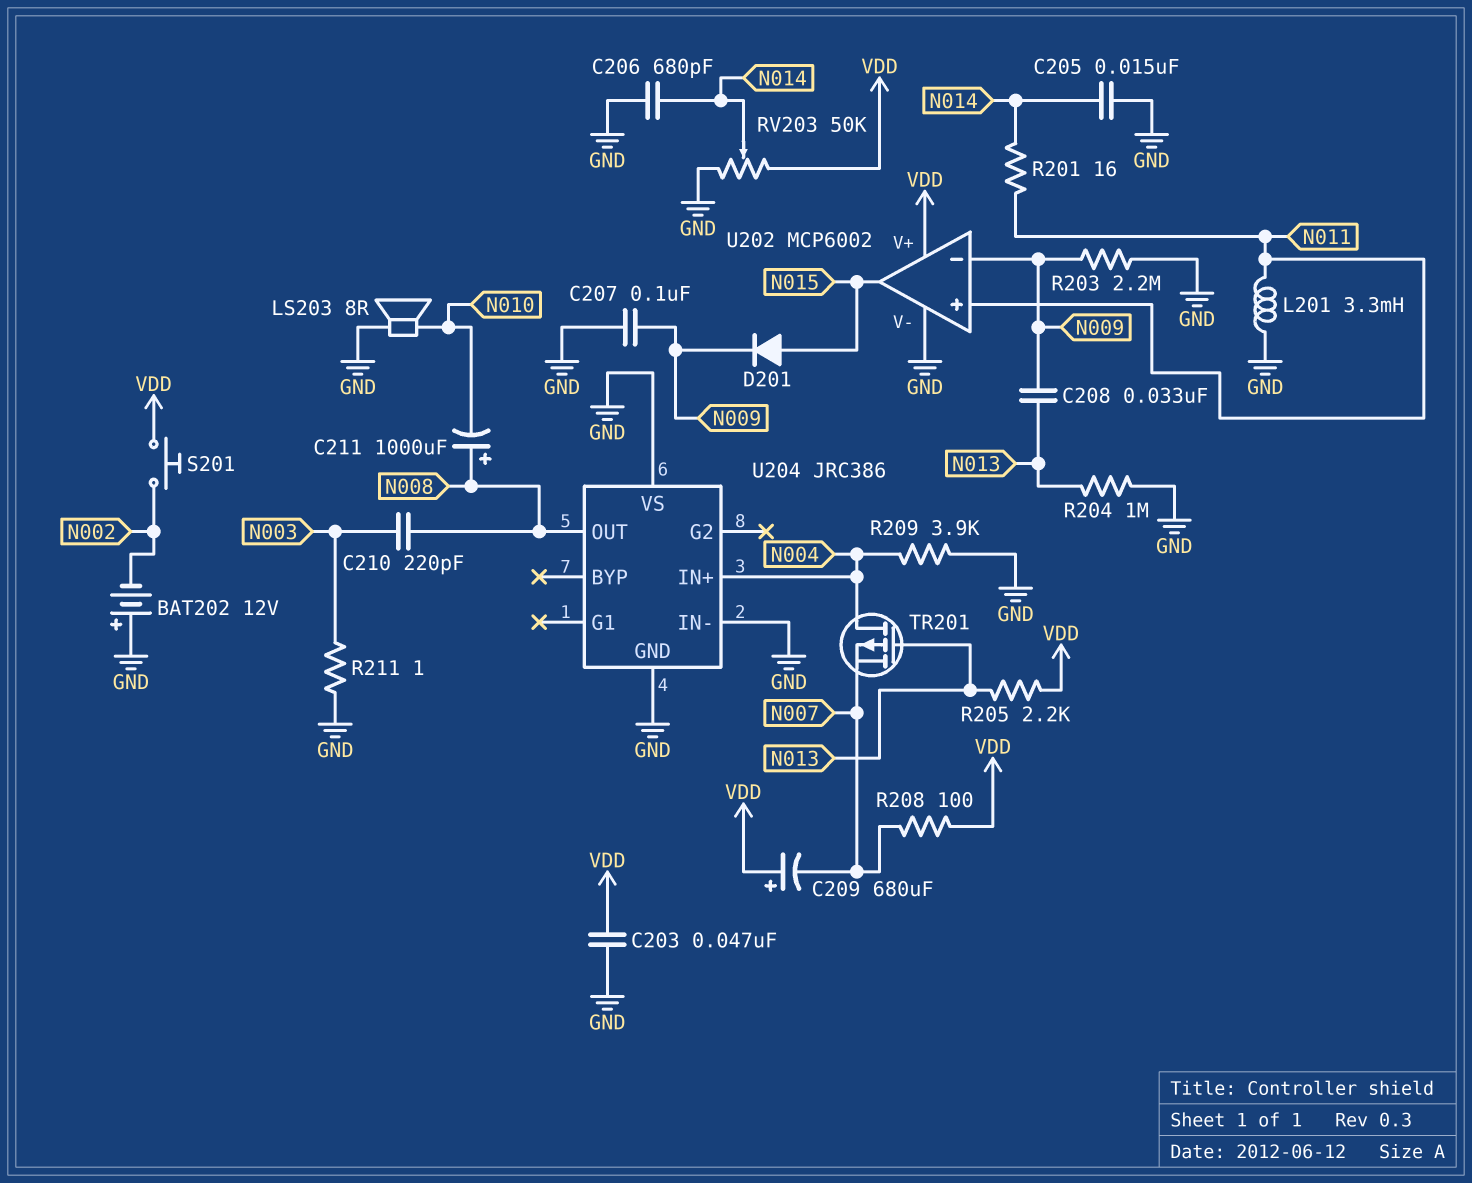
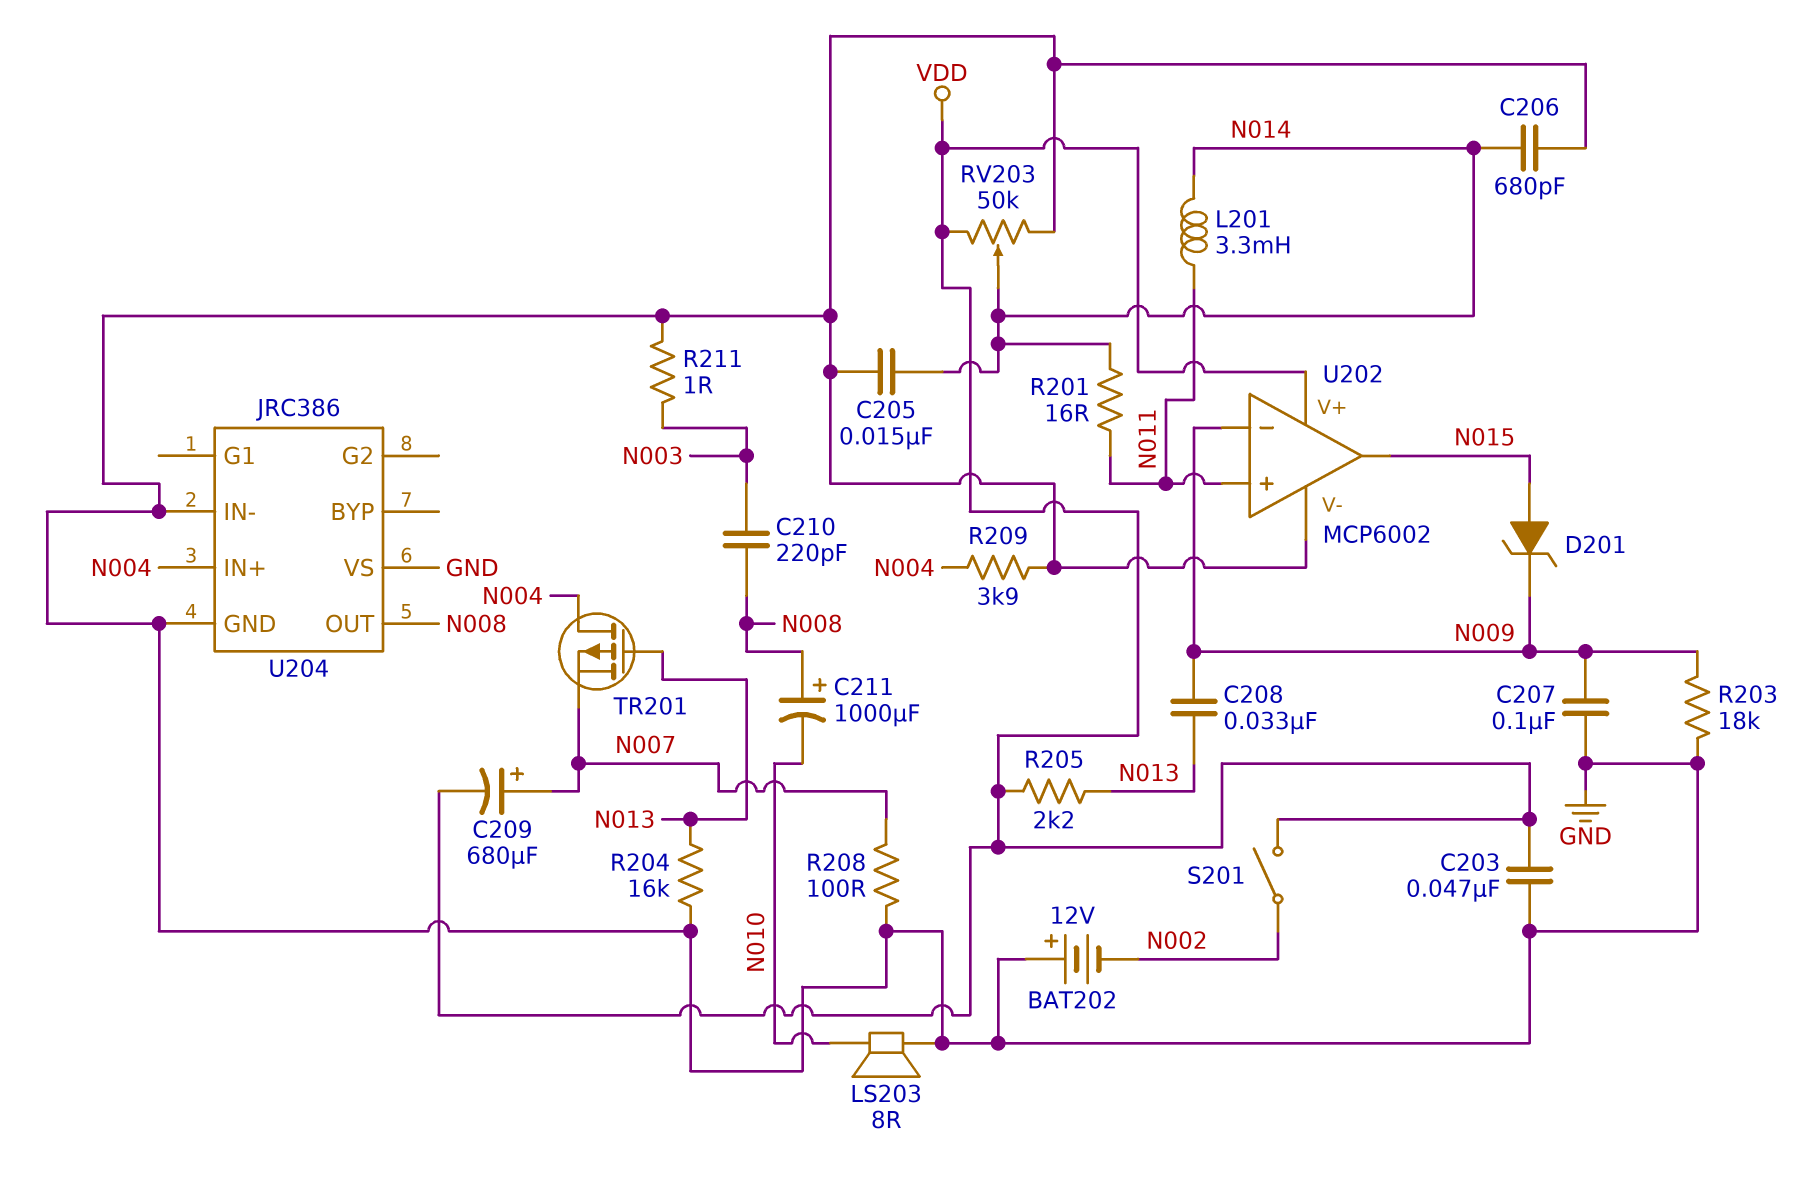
C209: 680uF (plus VDD, minus N007) -> 680uF (plus N007, minus VDD)
D201: diode (A N015, K N009) -> zener (A N015, K N009)
L201: 3.3mH (GND, N011) -> 3.3mH (N011, N014)
R203: 2.2M (GND, N009) -> 18k (GND, N009)
R204: 1M (GND, N013) -> 16k (GND, N013)
R208: 100 (N007, VDD) -> 100 (GND, N007)
S201: button (N002, VDD) -> switch (N002, VDD)

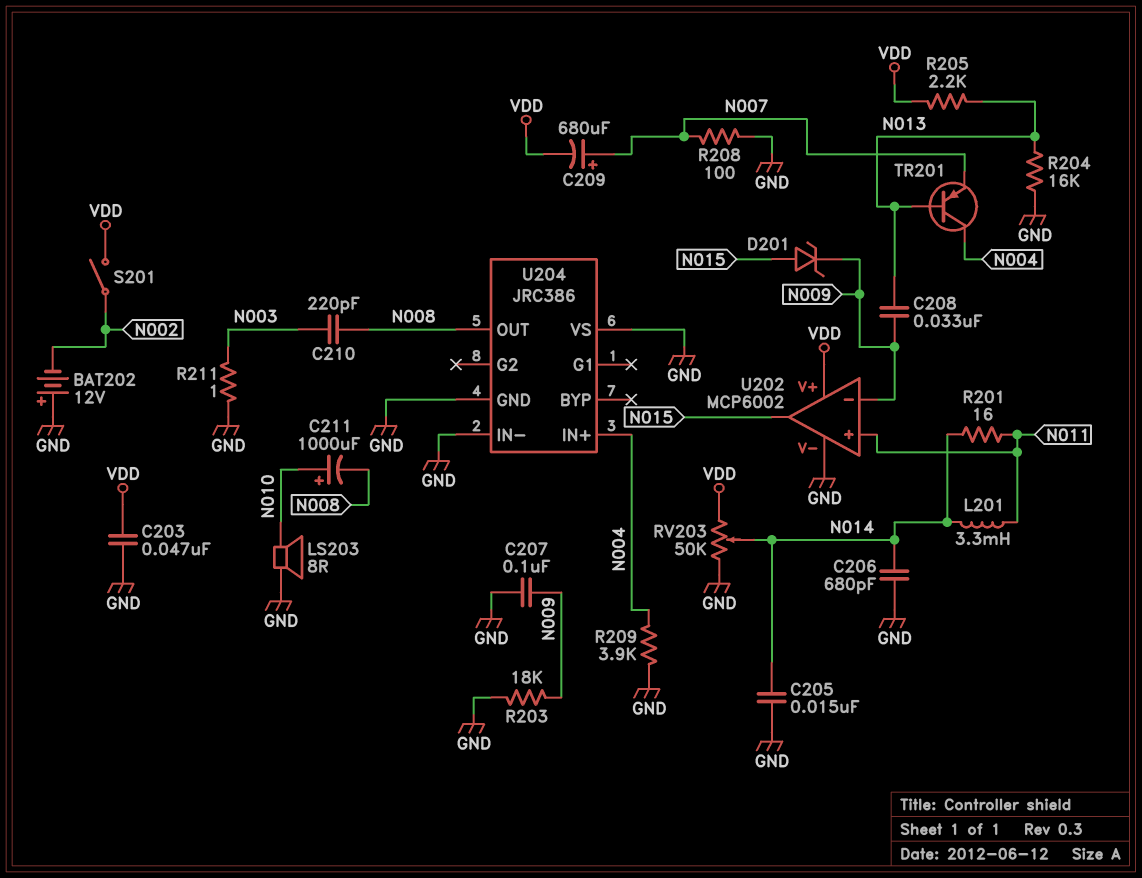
C211: 1000uF (plus N008, minus N010) -> 1000uF (plus N010, minus N008)
TR201: PMOS (G N013, D N004, S N007) -> PNP (B N013, C N004, E N007)

